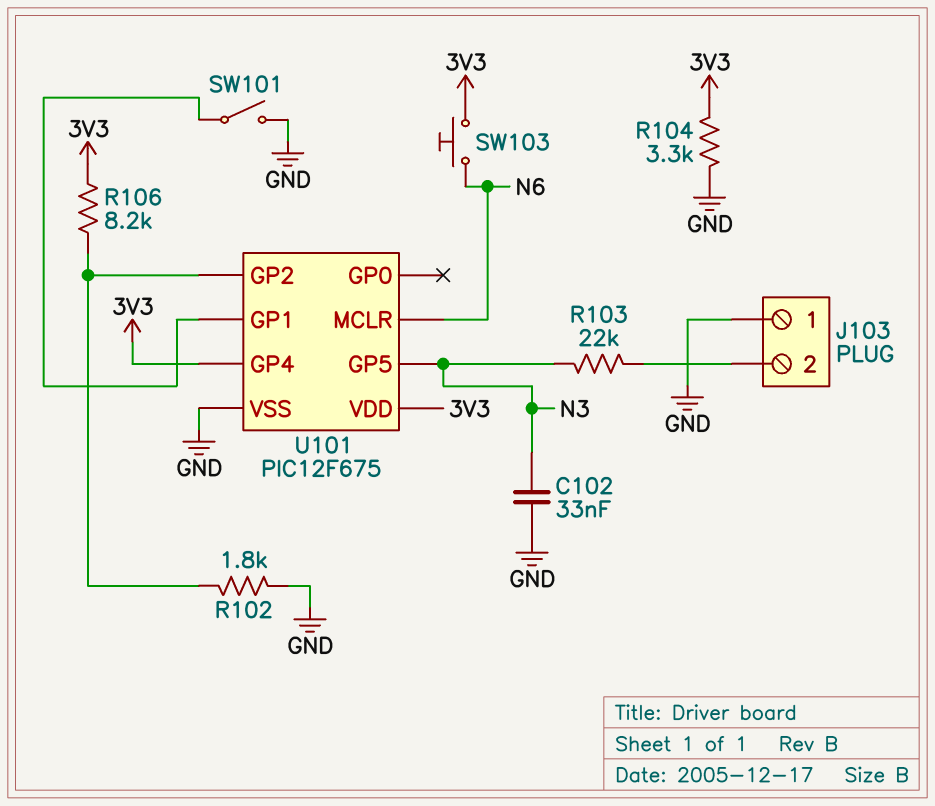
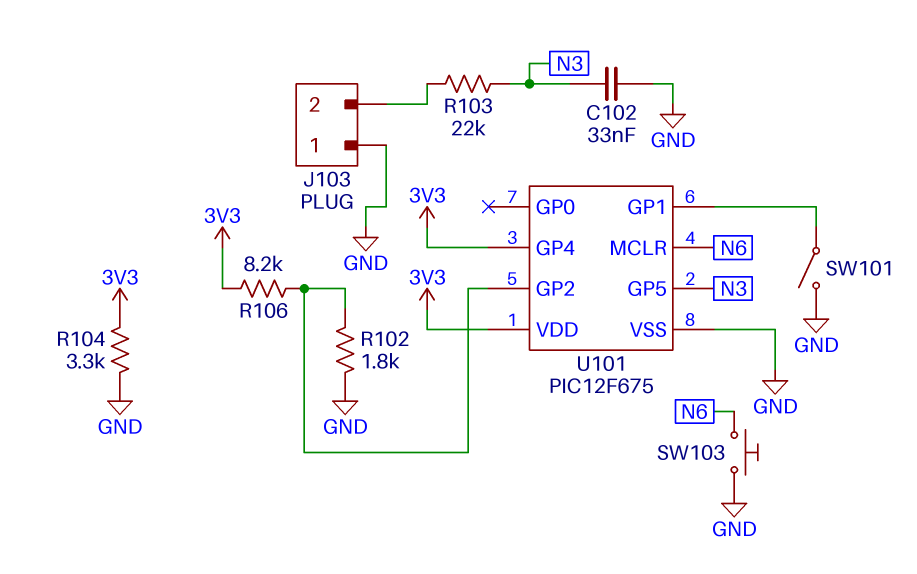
SW103: button (3V3, N6) -> button (GND, N6)

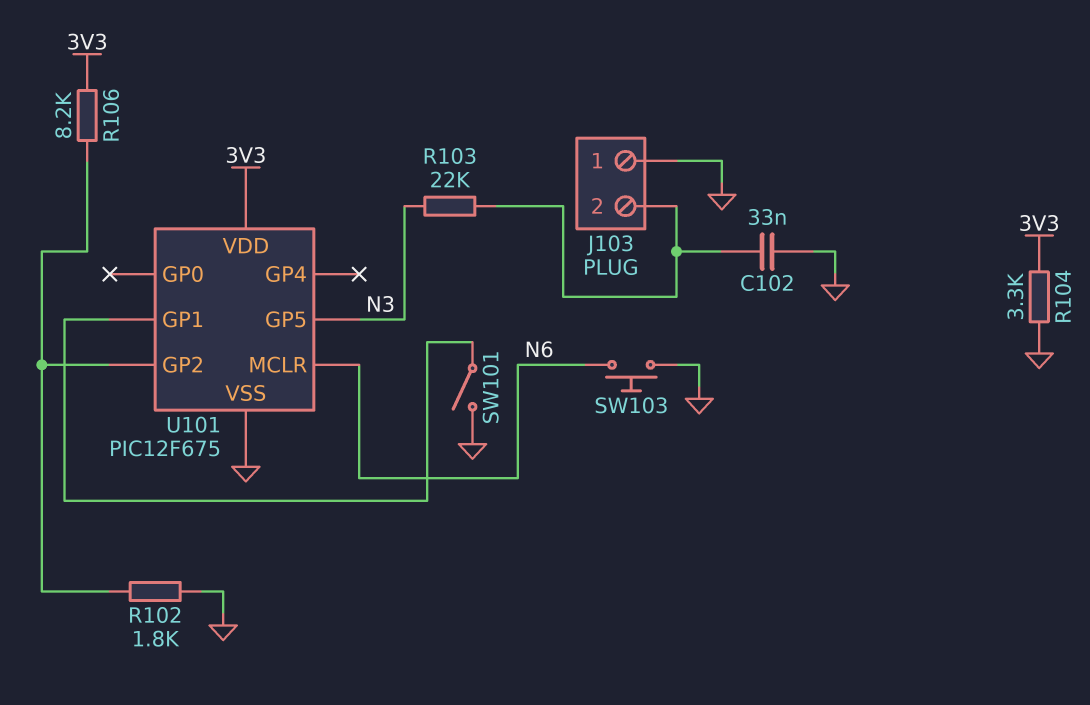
C102: 33nF (GND, N3) -> 33nF (GND, J103/2)
U101 pin GP4: 3V3 -> none

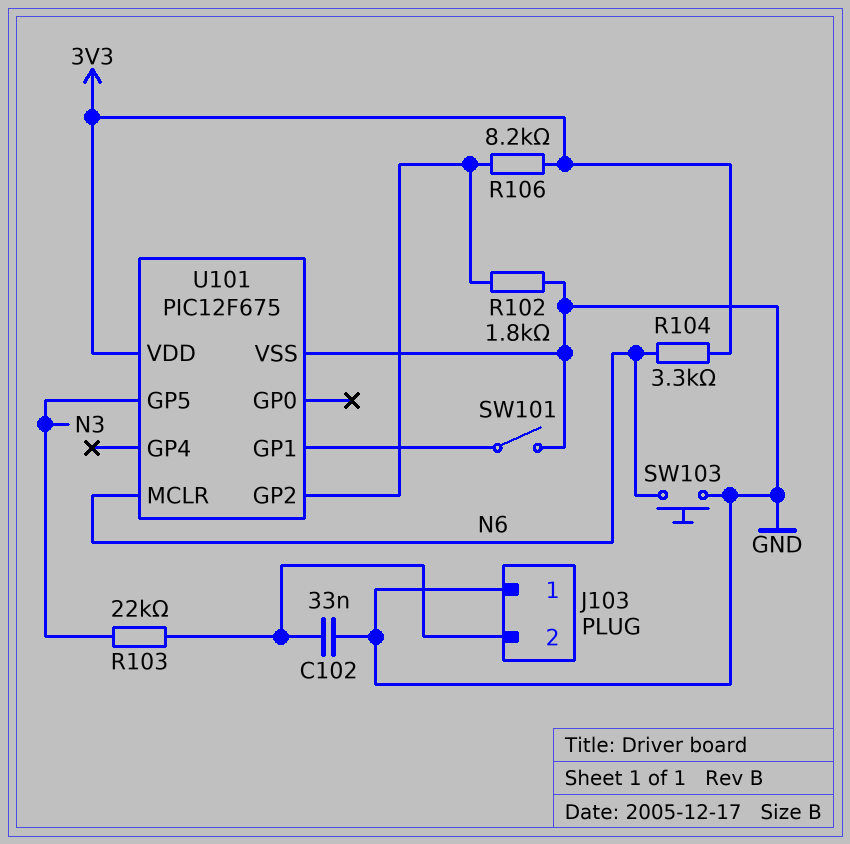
R104: 3.3k (3V3, GND) -> 3.3k (3V3, N6)

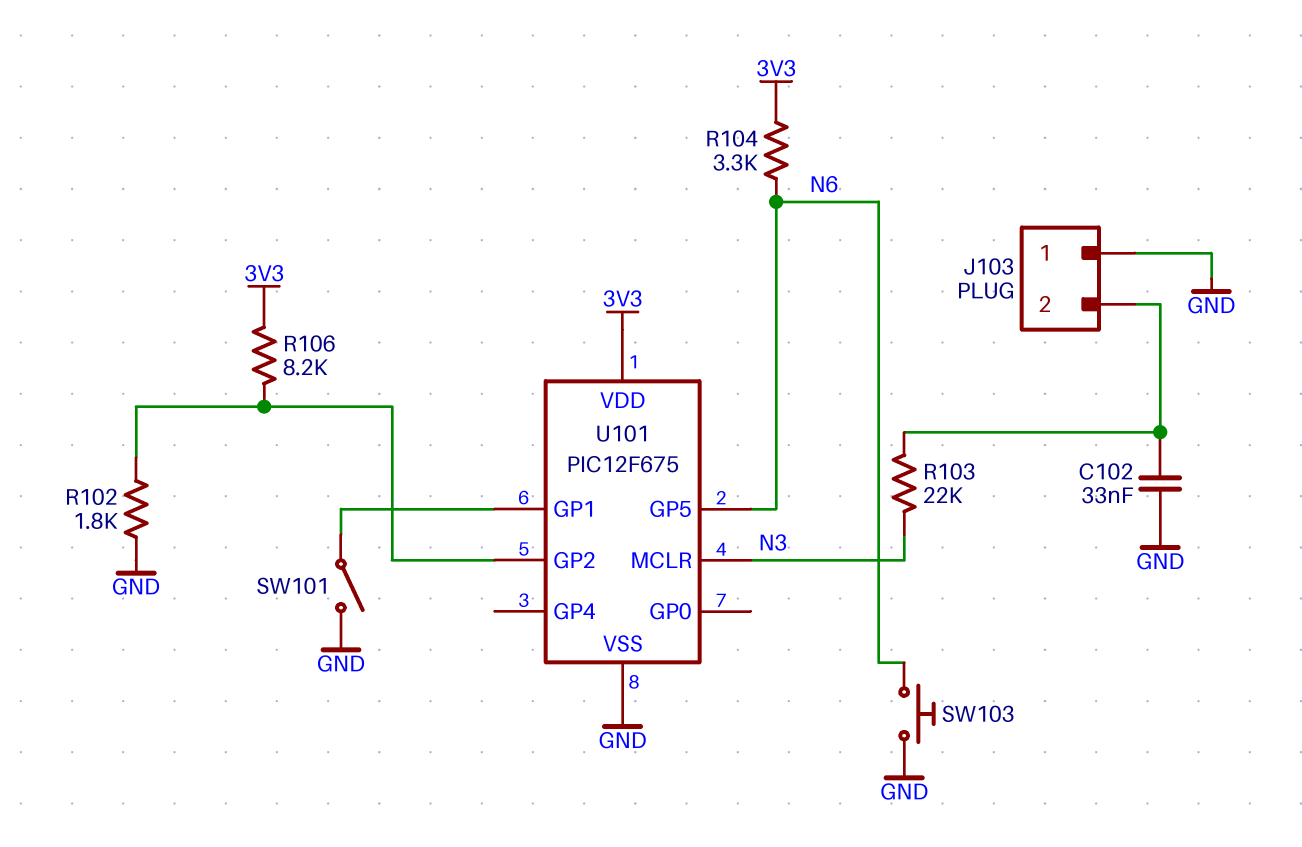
U101 pin GP5: N3 -> N6
U101 pin MCLR: N6 -> N3

